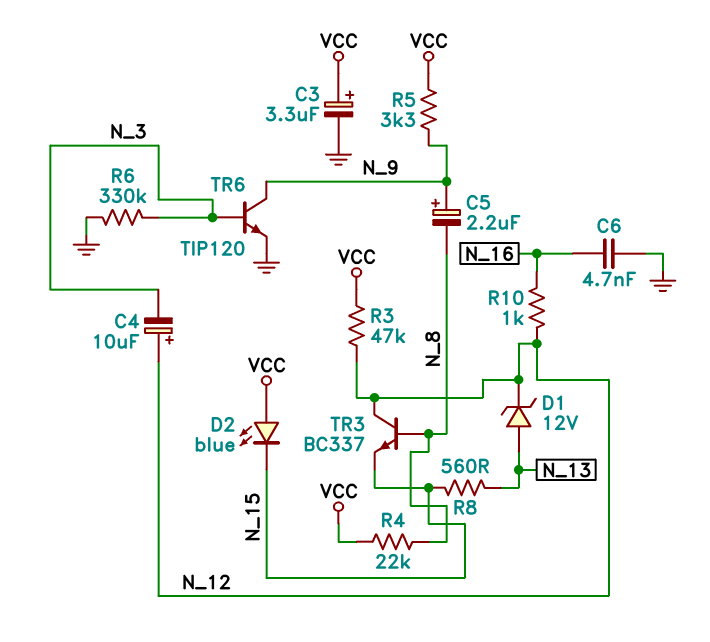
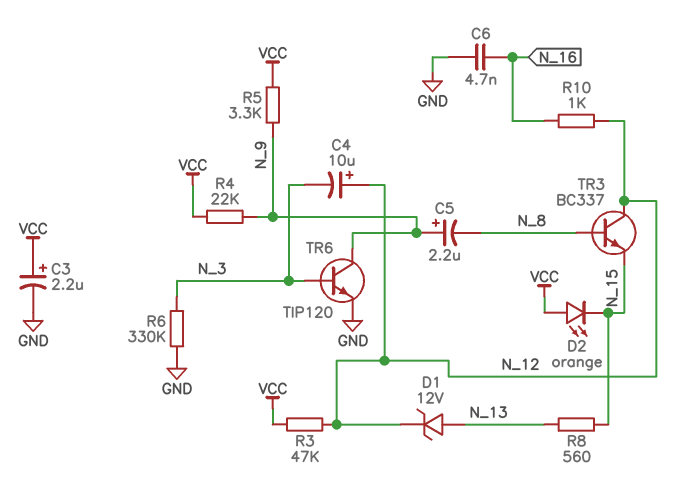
C3: 3.3uF (plus VCC, minus GND) -> 2.2uF (plus VCC, minus GND)
D2: LED blue (A VCC, K N_15) -> LED orange (A VCC, K N_15)
R4: 22k (N_8, VCC) -> 22k (N_9, VCC)

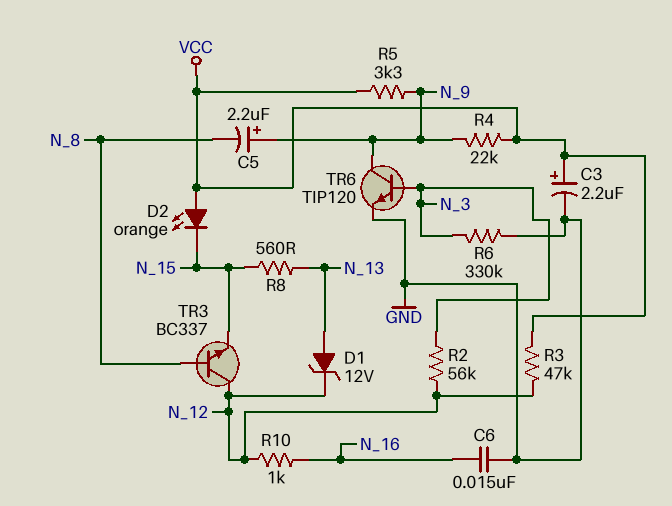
C4: 10uF (plus N_12, minus N_3) -> none
C6: 4.7nF (GND, N_16) -> 15nF (GND, N_16)
R2: none -> 56k (N_3, N_12)

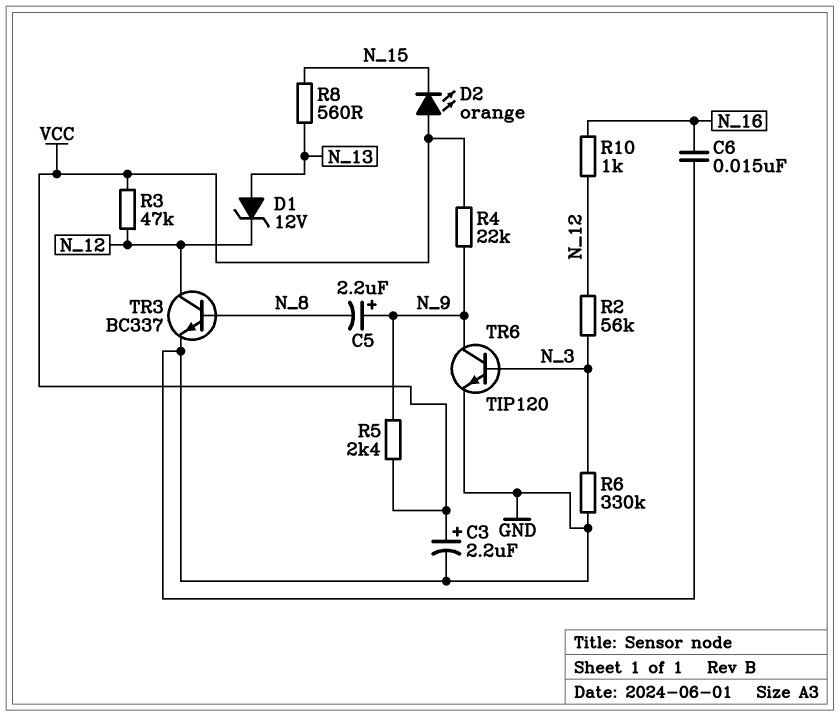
R5: 3.3k (N_9, VCC) -> 2.4k (N_9, VCC)
TR3: NPN BC337 (B N_8, C N_12, E N_15) -> NPN BC337 (B N_8, C N_12, E GND)

